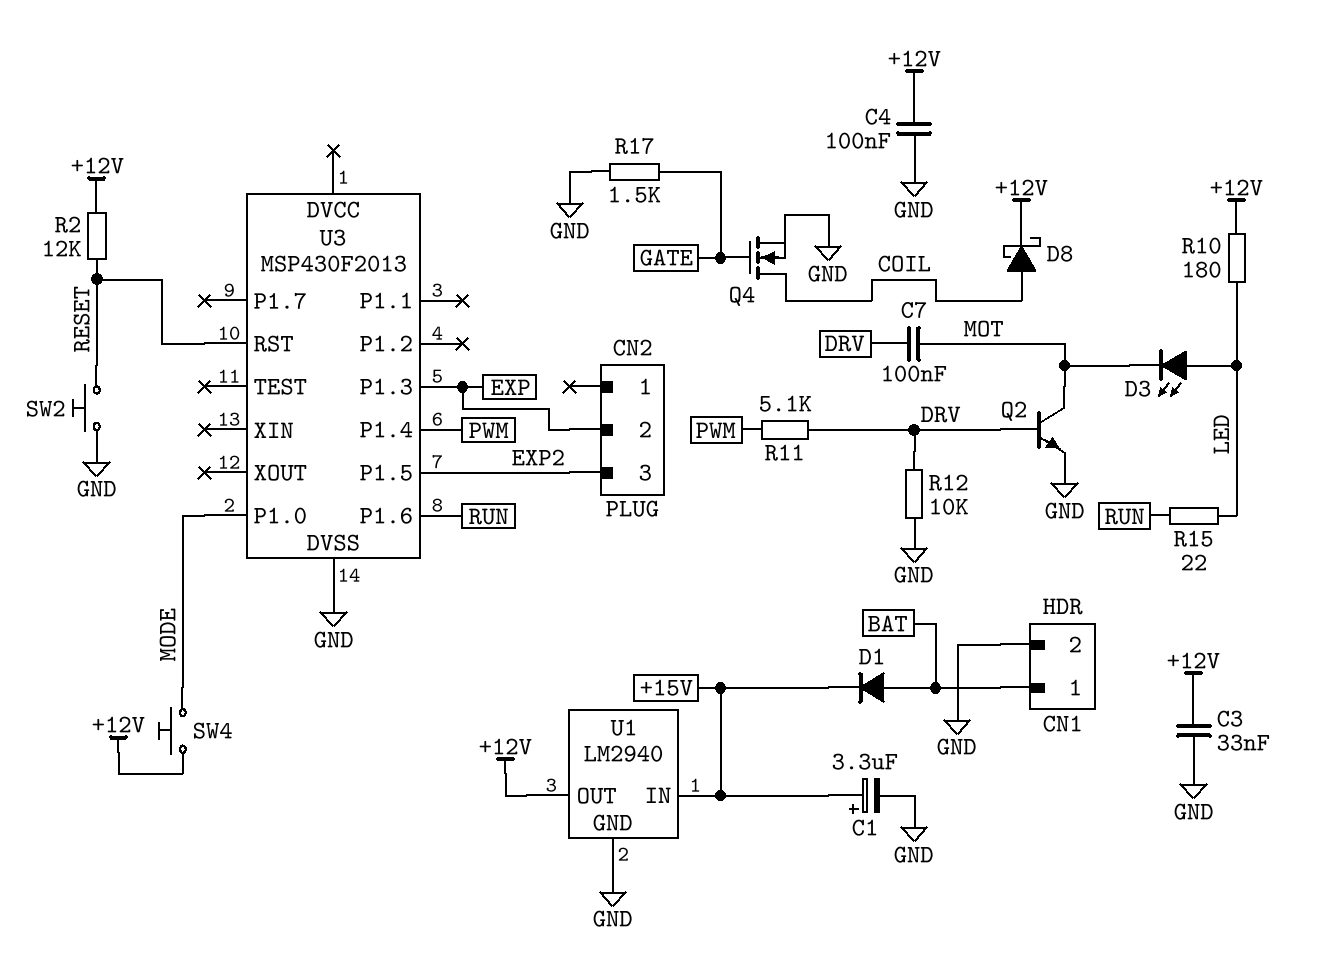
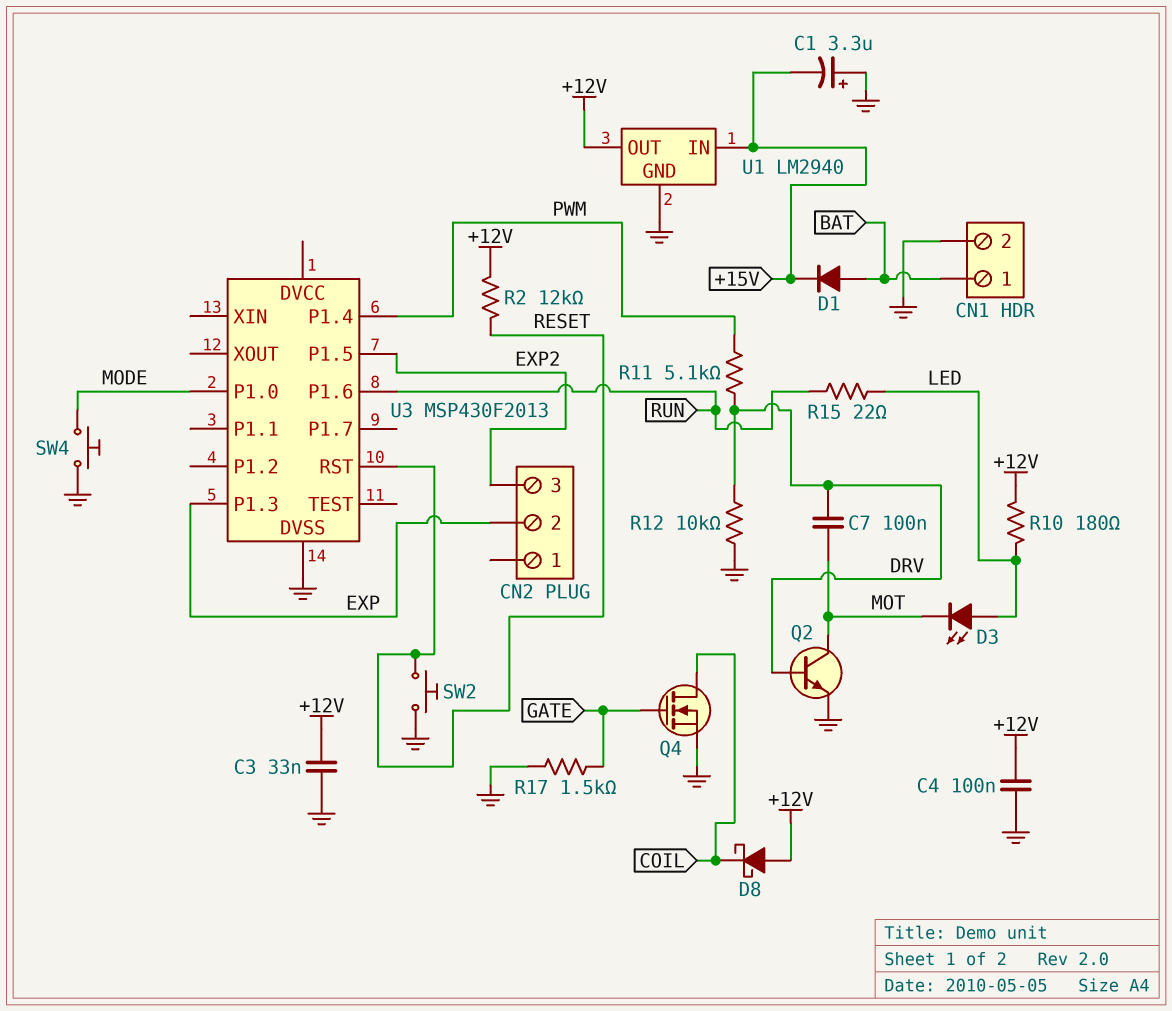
C1: 3.3uF (plus +15V, minus GND) -> 3.3uF (plus GND, minus +15V)
D8: schottky (A COIL, K +12V) -> schottky (A +12V, K COIL)
SW4: button (+12V, MODE) -> button (GND, MODE)

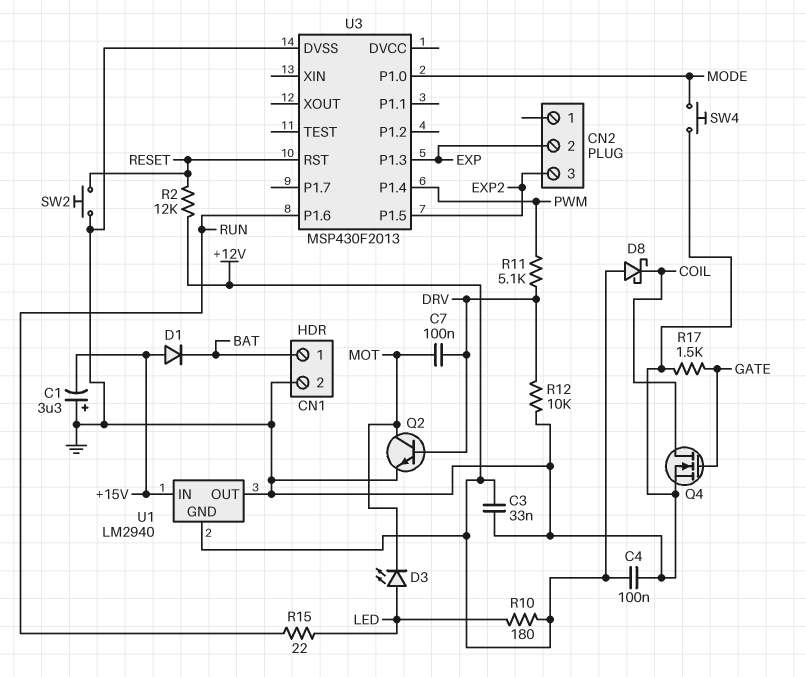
D1: diode (A BAT, K +15V) -> diode (A +15V, K BAT)
U1 pin GND: GND -> +12V
U1 pin OUT: +12V -> GND

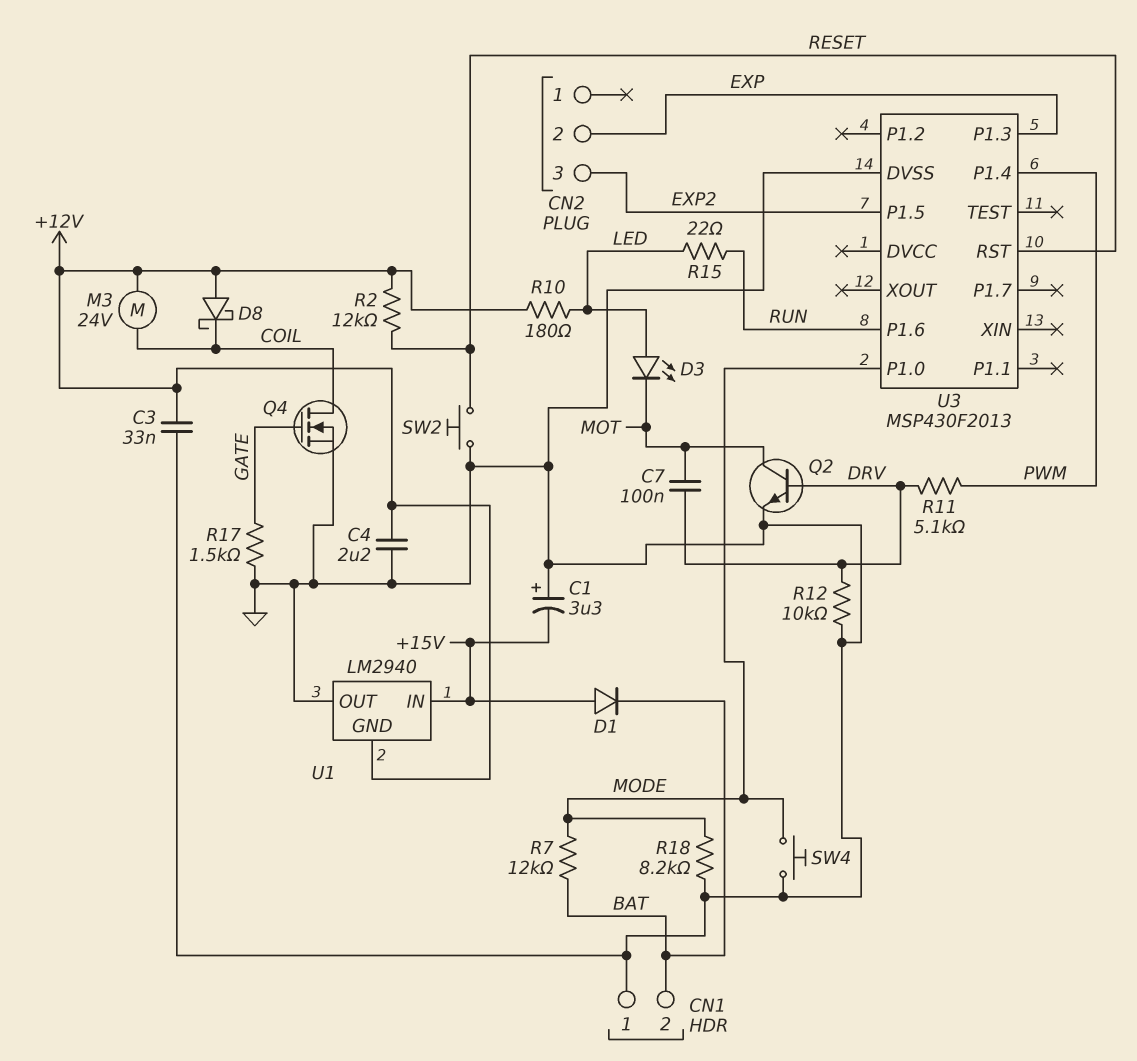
C4: 100nF (+12V, GND) -> 2.2uF (+12V, GND)
CN1 pin 1: BAT -> GND
CN1 pin 2: GND -> BAT
M3: none -> motor 24V (+12V, COIL)
R7: none -> 12k (BAT, MODE)
R18: none -> 8.2k (GND, MODE)

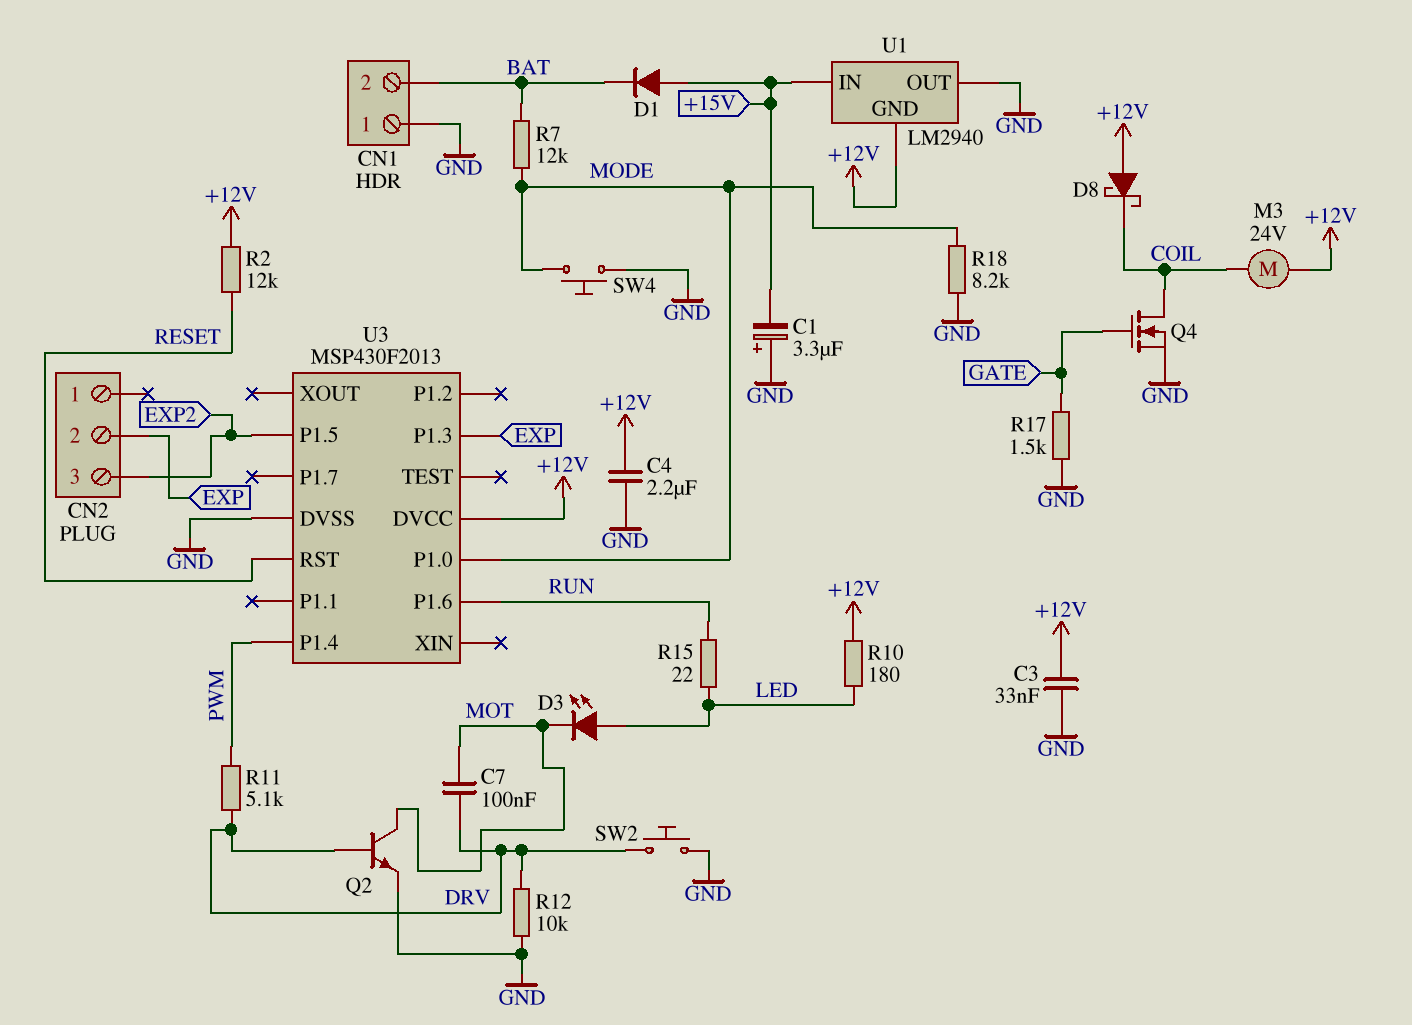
SW2: button (GND, RESET) -> button (DRV, GND)
U3 pin DVCC: none -> +12V

